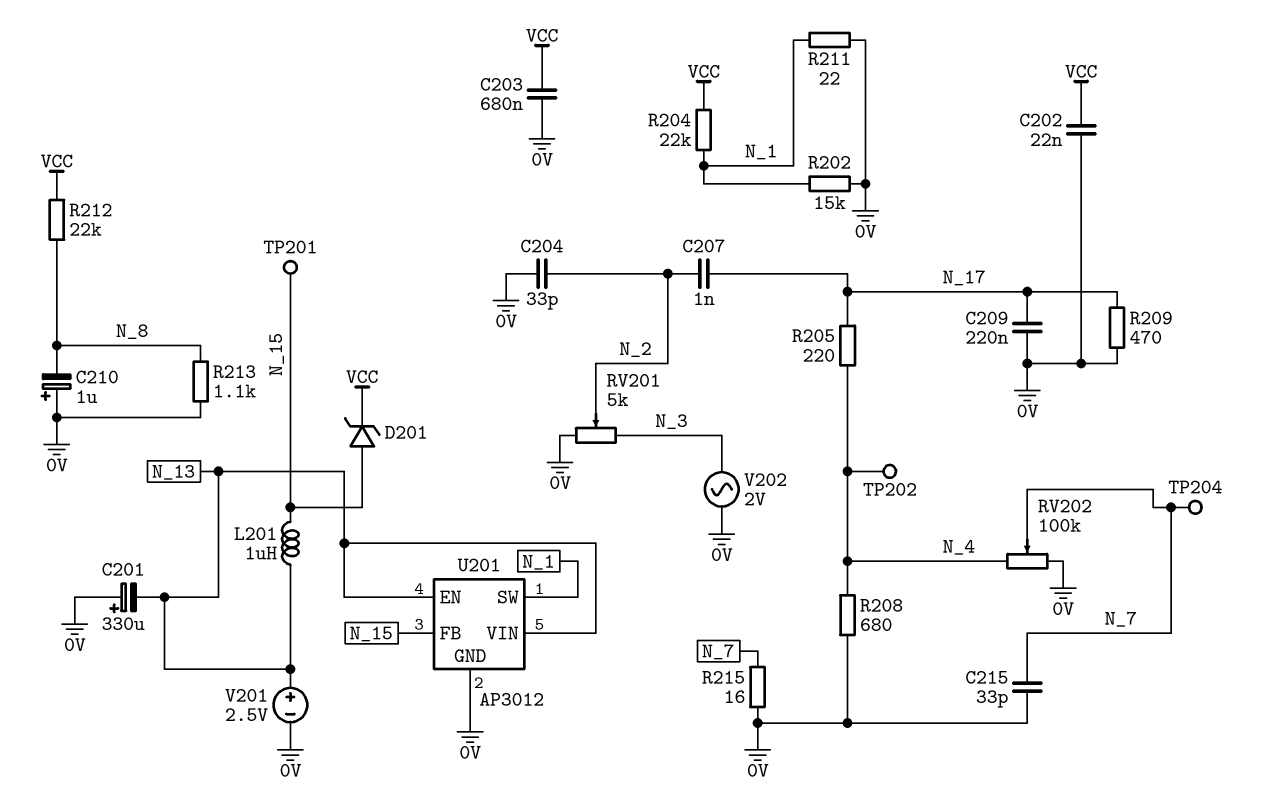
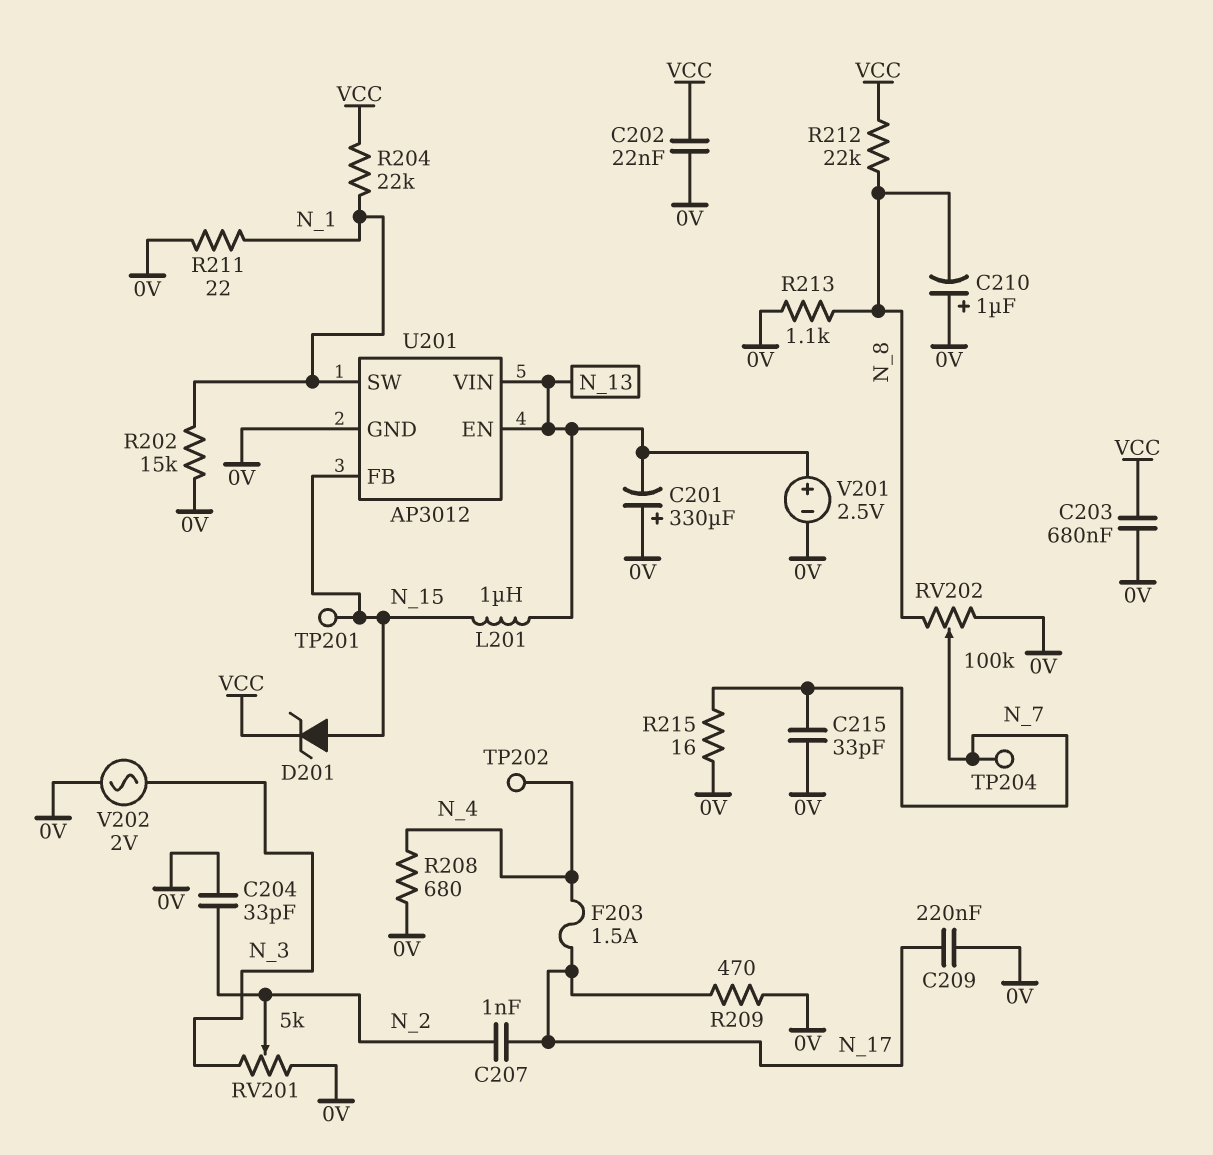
F203: none -> 1.5A (N_4, N_17)
R205: 220 (N_4, N_17) -> none
RV202: 100k (0V, N_4, wiper N_7) -> 100k (0V, N_8, wiper N_7)

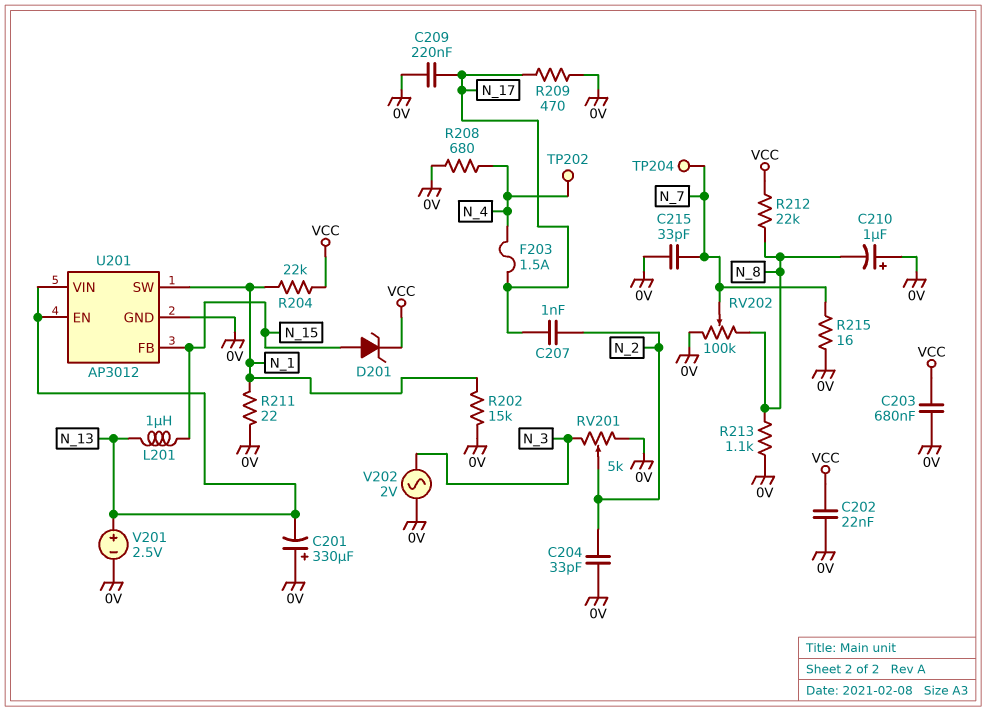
TP201: test point (N_15) -> none

